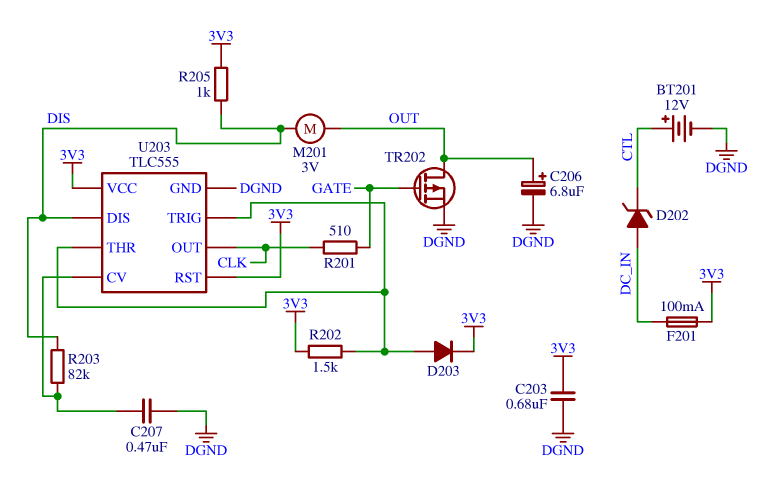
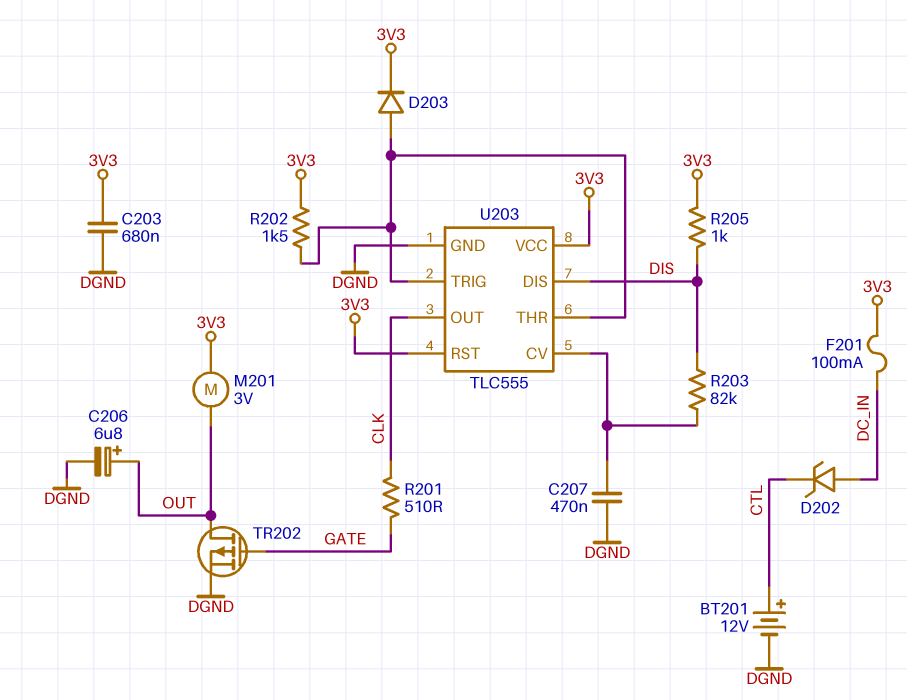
M201: motor 3V (DIS, OUT) -> motor 3V (3V3, OUT)

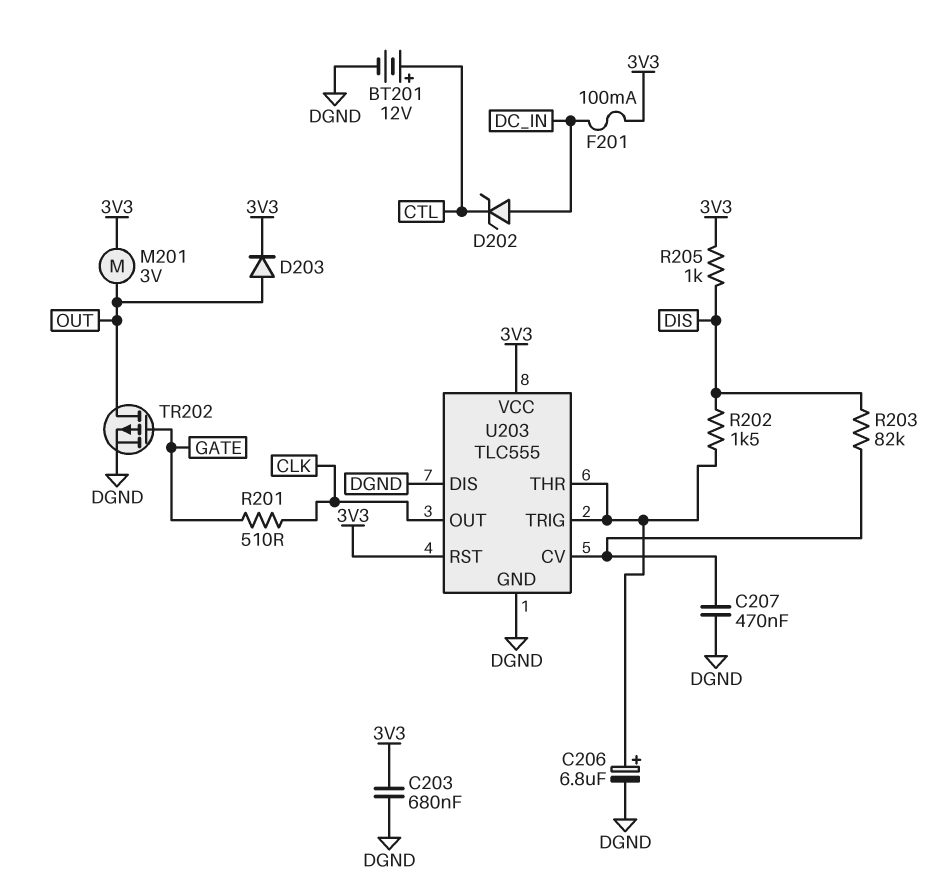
C206: 6.8uF (plus OUT, minus DGND) -> 6.8uF (plus U203/THR, minus DGND)
D203: diode (A U203/THR, K 3V3) -> diode (A OUT, K 3V3)
R202: 1.5k (3V3, U203/THR) -> 1.5k (DIS, U203/THR)
U203 pin DIS: DIS -> DGND

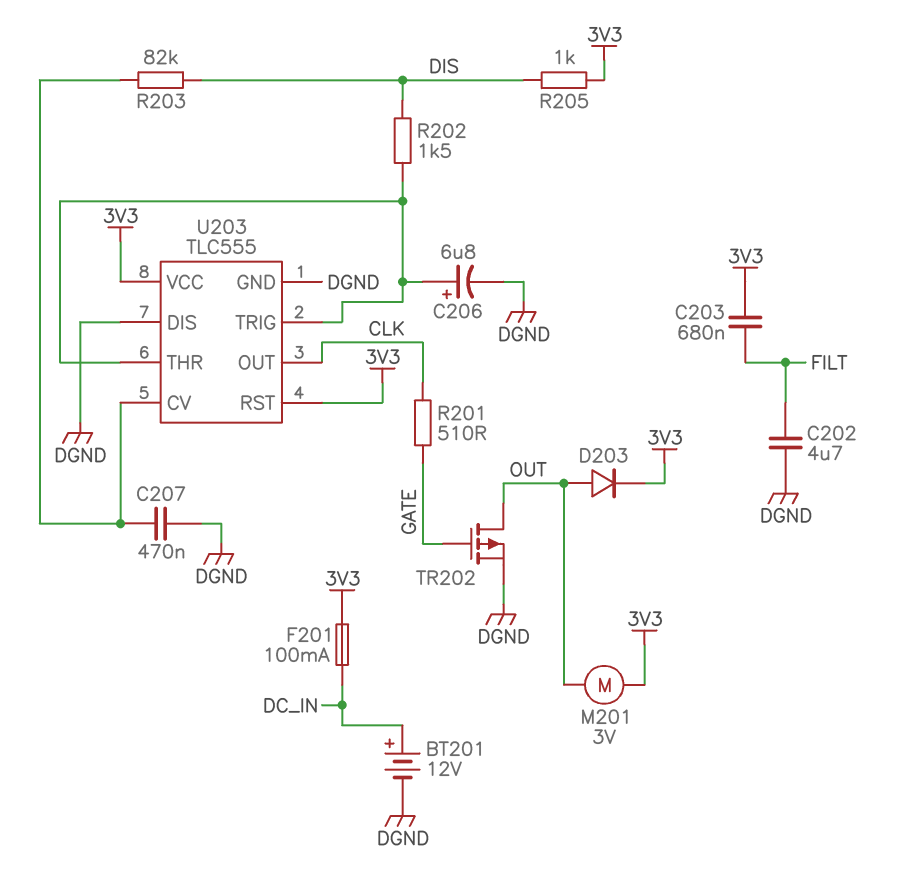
BT201: 12V (plus CTL, minus DGND) -> 12V (plus DC_IN, minus DGND)
C202: none -> 4.7uF (DGND, FILT)
C203: 680nF (3V3, DGND) -> 680nF (3V3, FILT)
D202: zener (A DC_IN, K CTL) -> none

